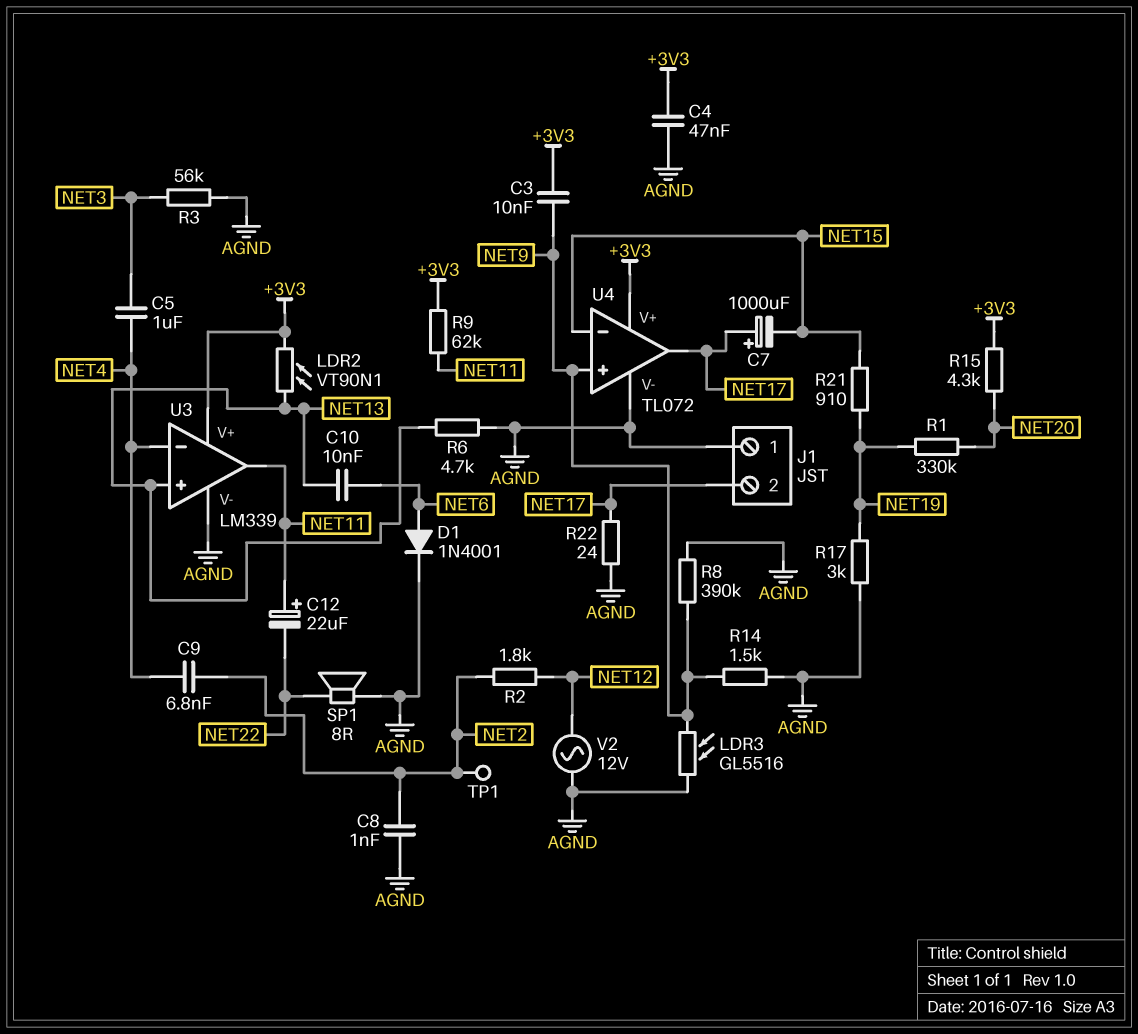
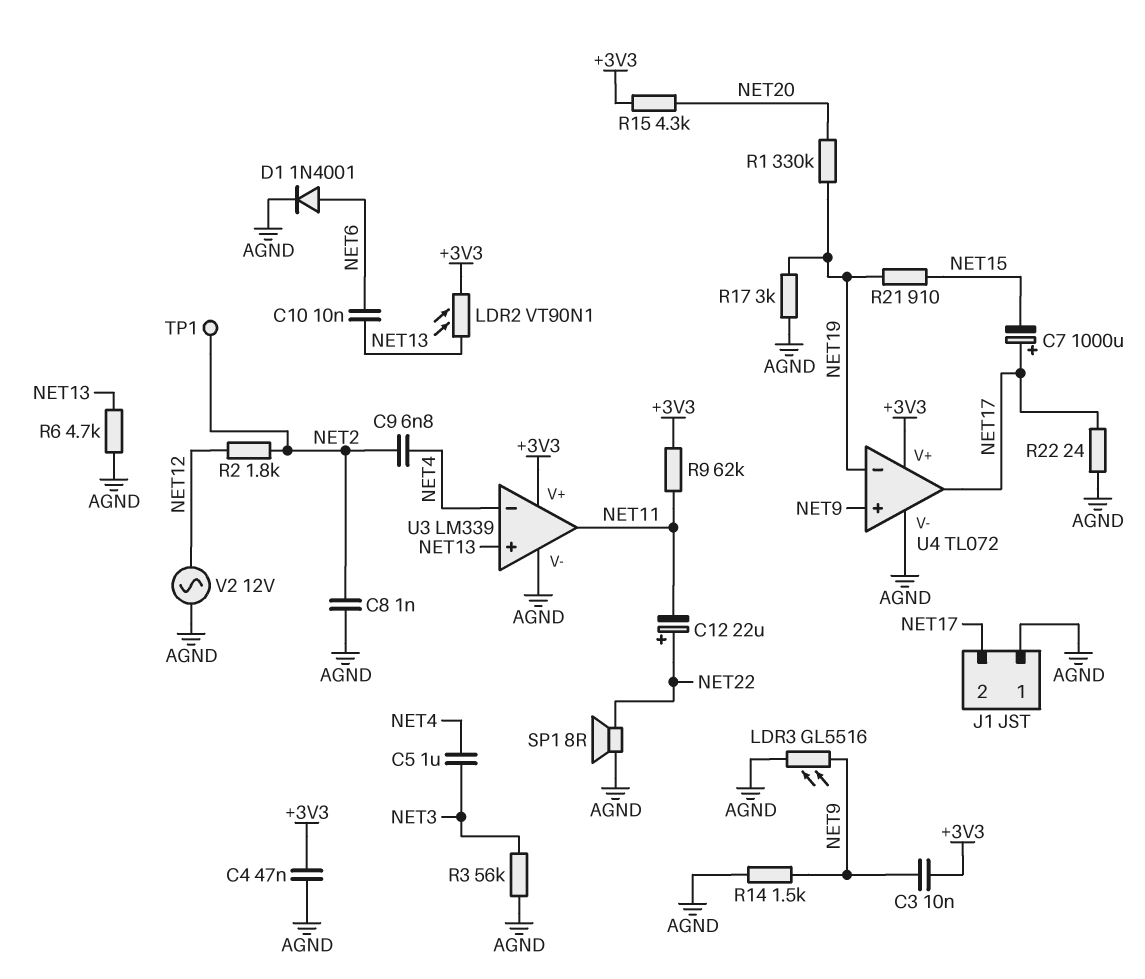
C12: 22uF (plus NET11, minus NET22) -> 22uF (plus NET22, minus NET11)
R8: 390k (AGND, NET9) -> none
U4 pin in-: NET15 -> NET19

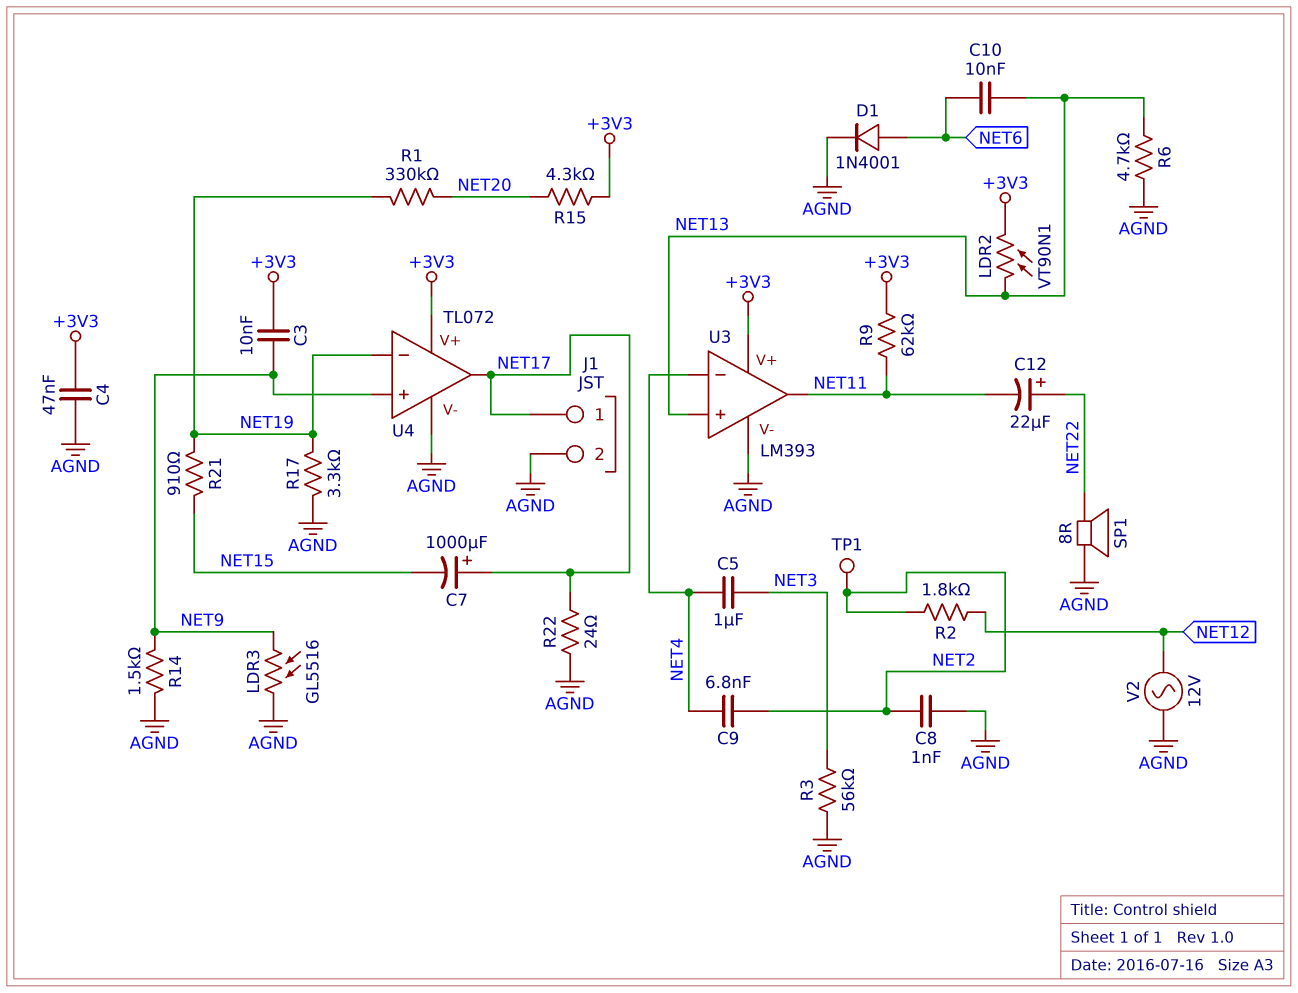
J1 pin 1: AGND -> NET17
J1 pin 2: NET17 -> AGND
R17: 3k (AGND, NET19) -> 3.3k (AGND, NET19)
U3: LM339 -> LM393

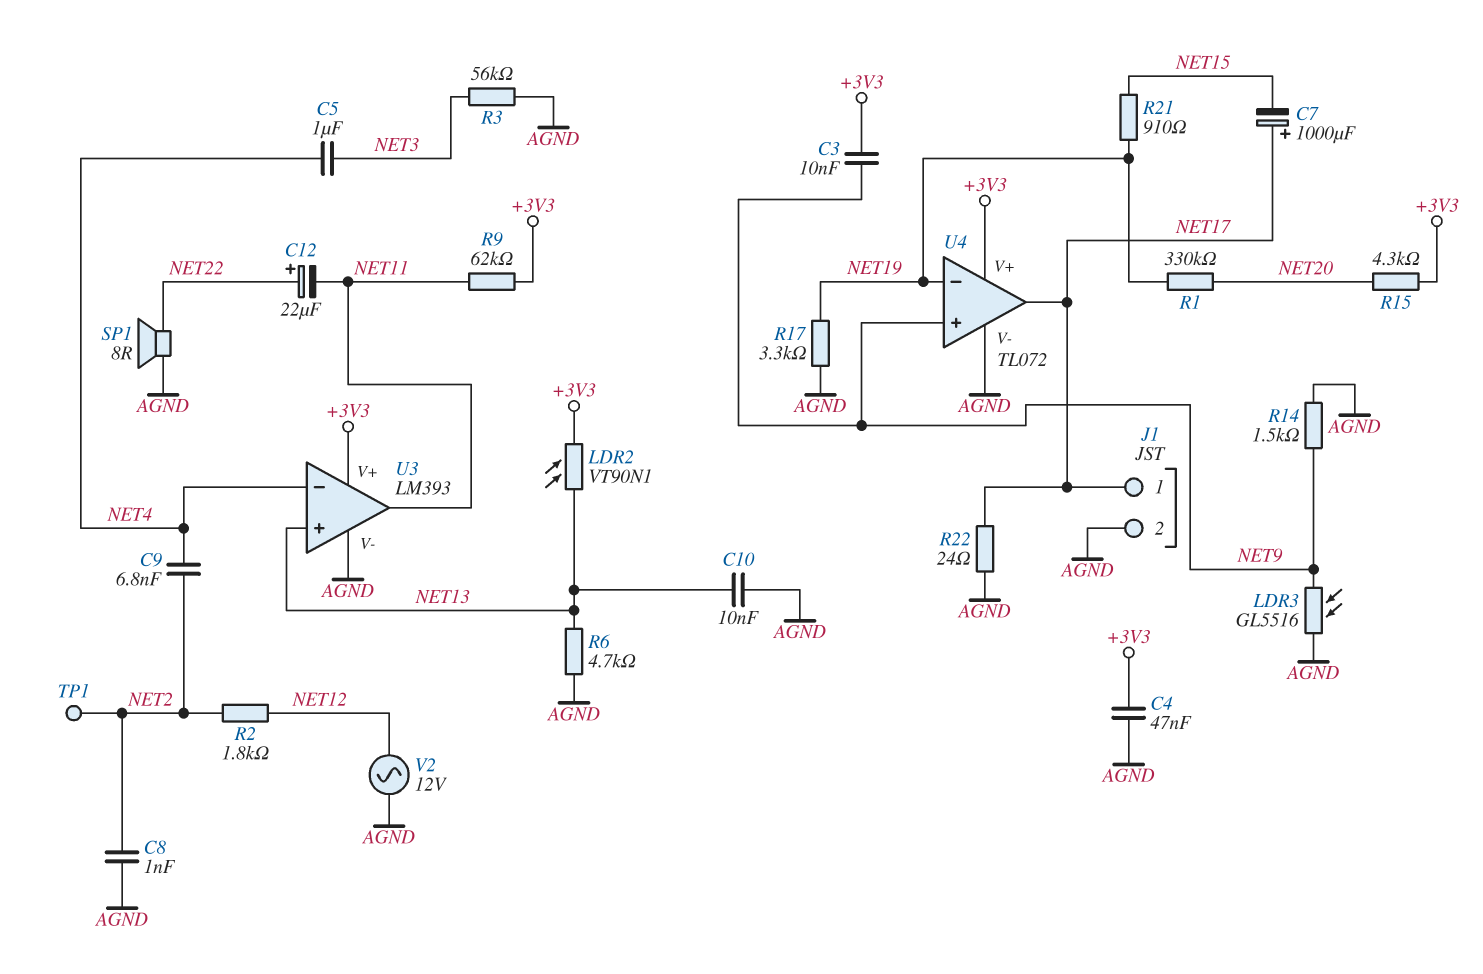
C10: 10nF (NET6, NET13) -> 10nF (AGND, NET13)
D1: diode 1N4001 (A NET6, K AGND) -> none

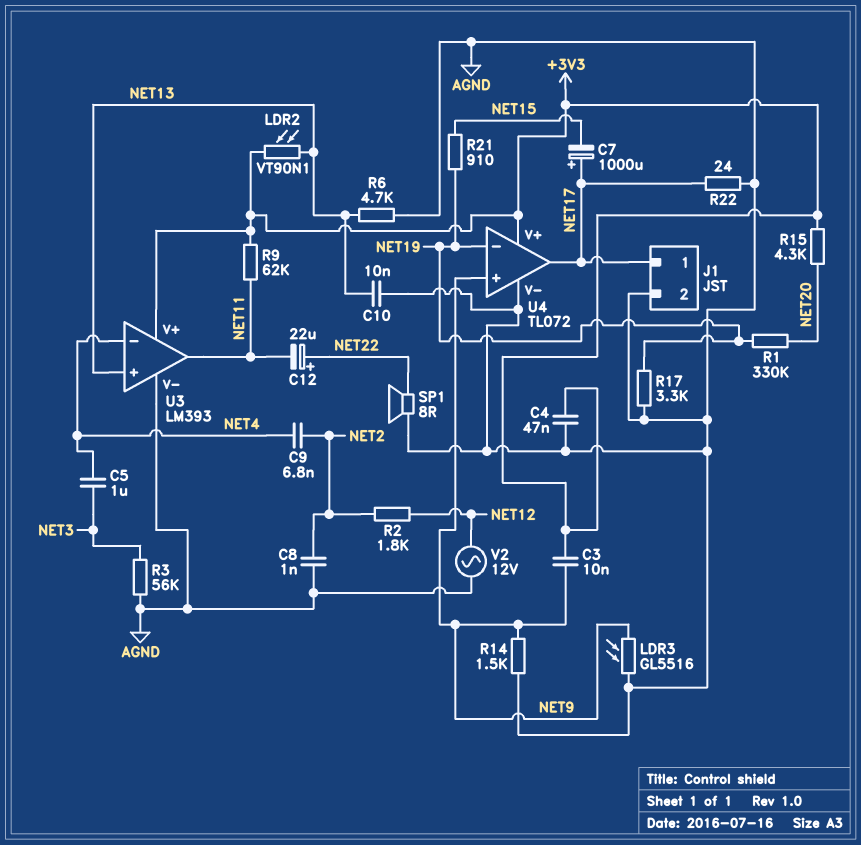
TP1: test point (NET2) -> none

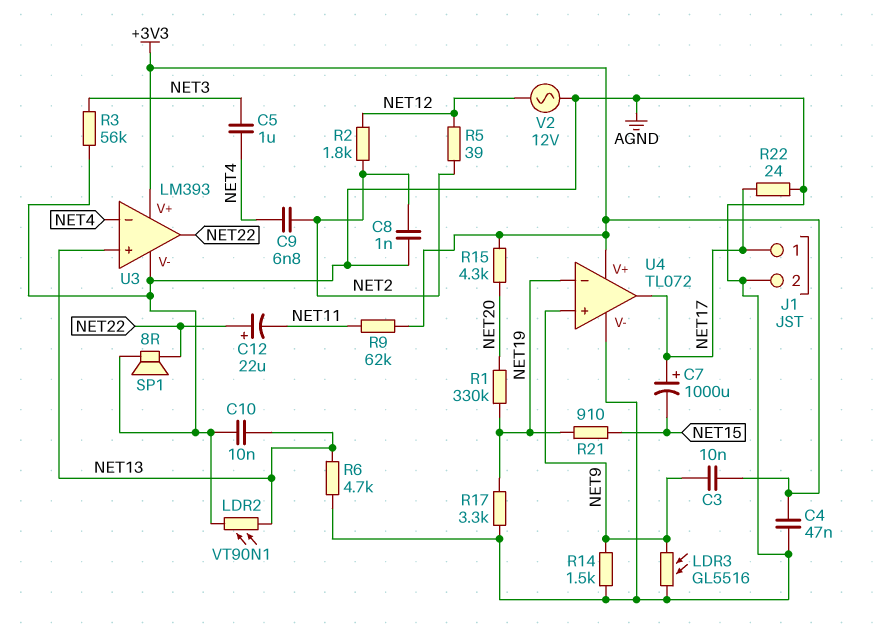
LDR2: VT90N1 (+3V3, NET13) -> VT90N1 (AGND, NET13)
R5: none -> 39 (NET2, NET12)
U3 pin out: NET11 -> NET22

